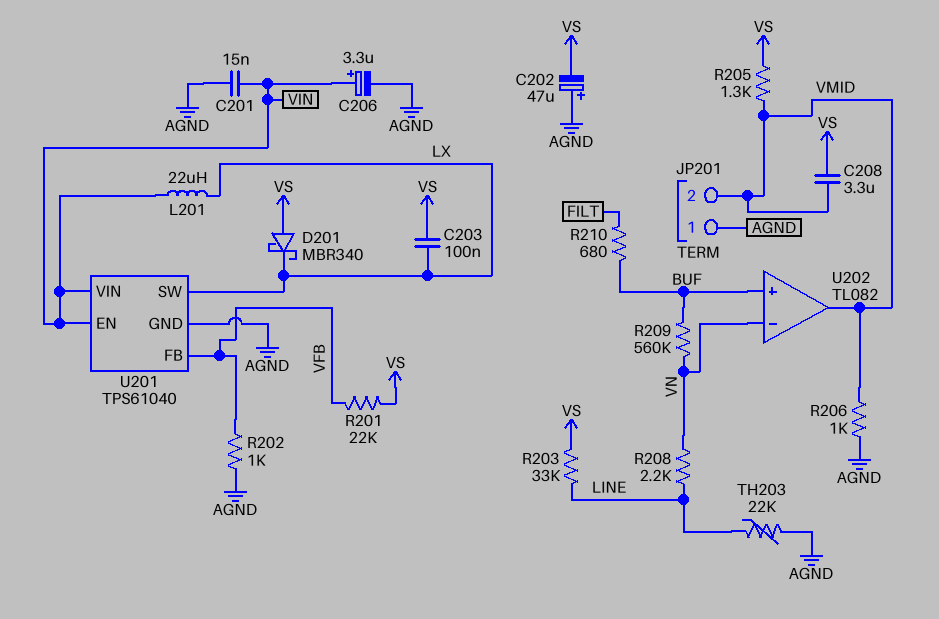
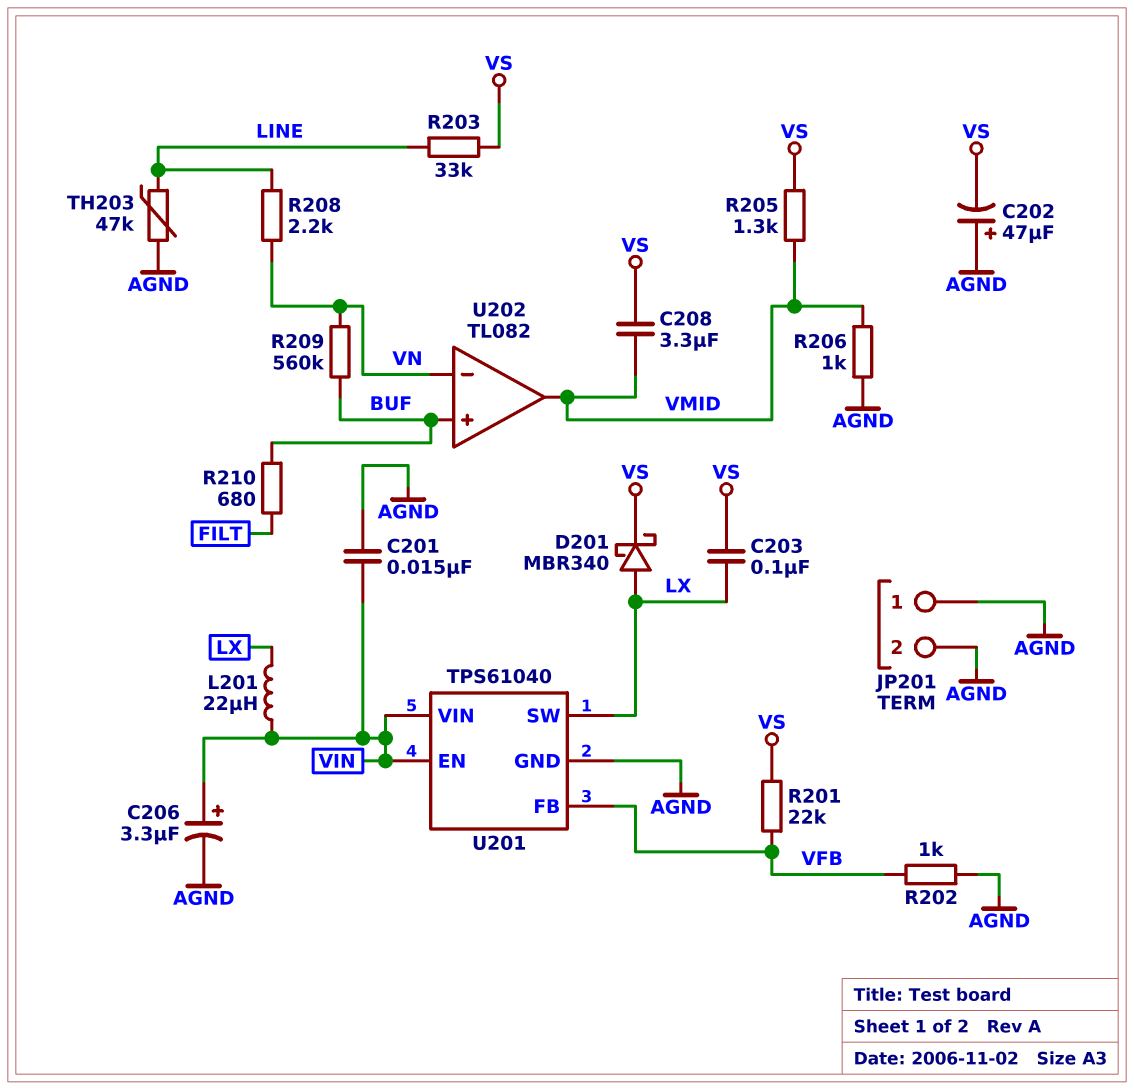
D201: schottky MBR340 (A VS, K LX) -> schottky MBR340 (A LX, K VS)
JP201 pin 2: VMID -> AGND
TH203: 22k (AGND, LINE) -> 47k (AGND, LINE)

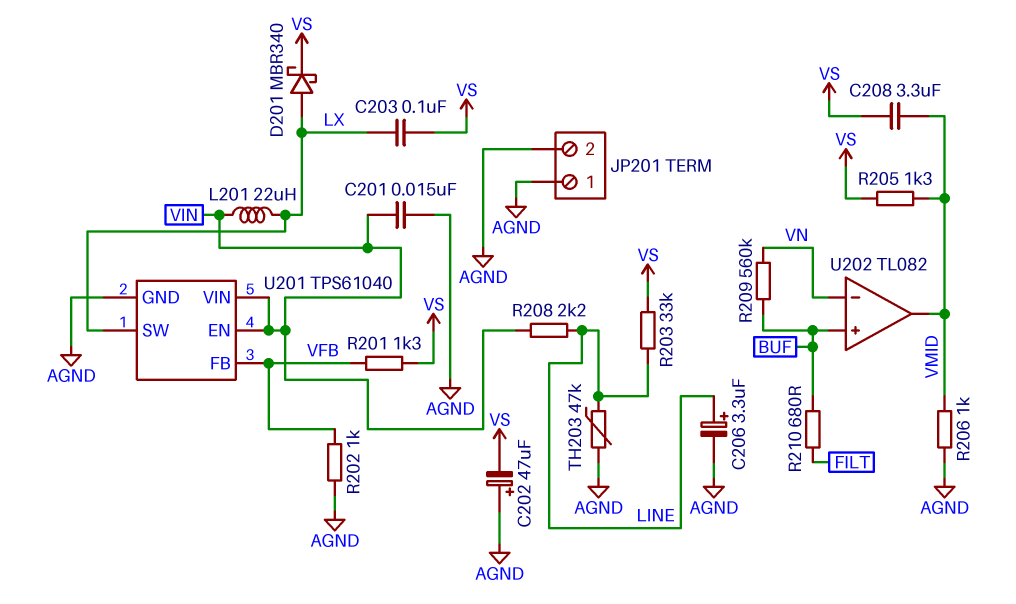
C206: 3.3uF (plus VIN, minus AGND) -> 3.3uF (plus LINE, minus AGND)
R201: 22k (VFB, VS) -> 1.3k (VFB, VS)
R208: 2.2k (LINE, VN) -> 2.2k (LINE, VIN)

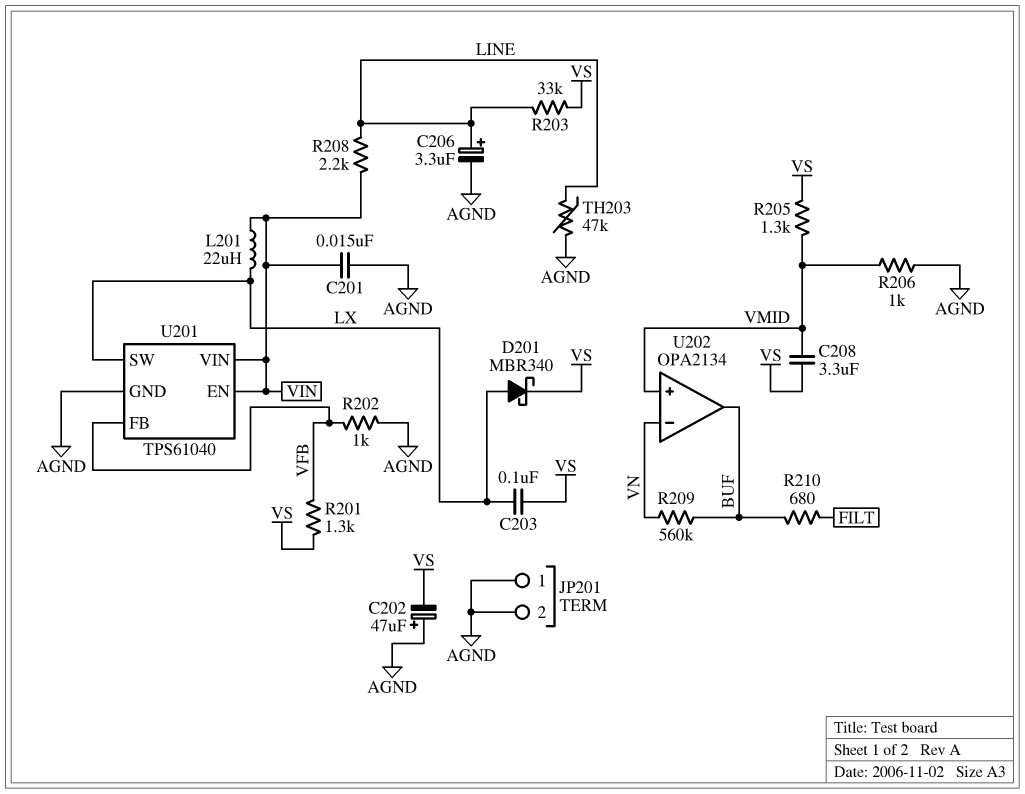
U202: TL082 -> OPA2134
U202 pin in+: BUF -> VMID
U202 pin out: VMID -> BUF

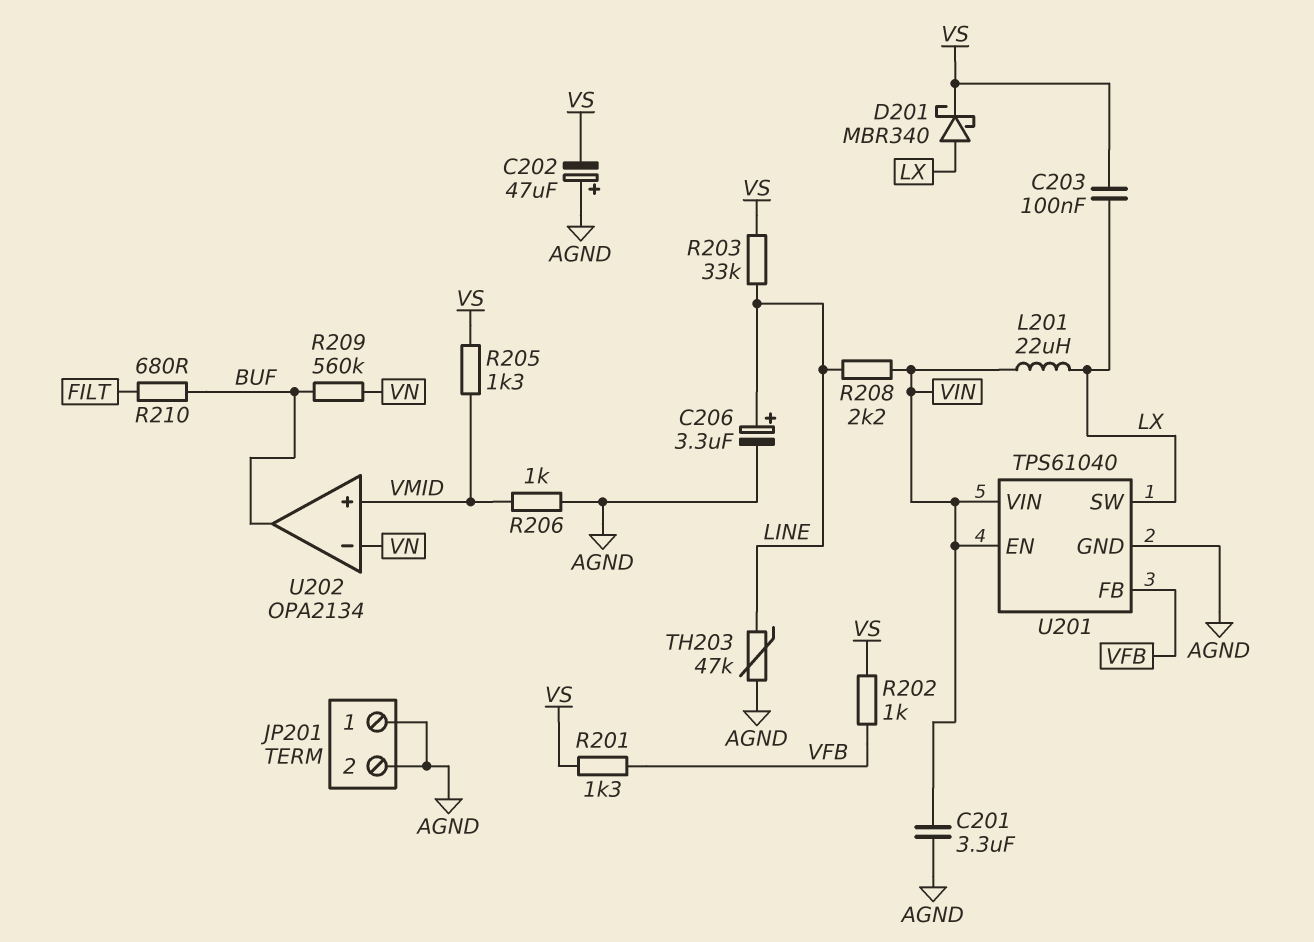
C201: 15nF (AGND, VIN) -> 3.3uF (AGND, VIN)
C208: 3.3uF (VMID, VS) -> none
R202: 1k (AGND, VFB) -> 1k (VFB, VS)

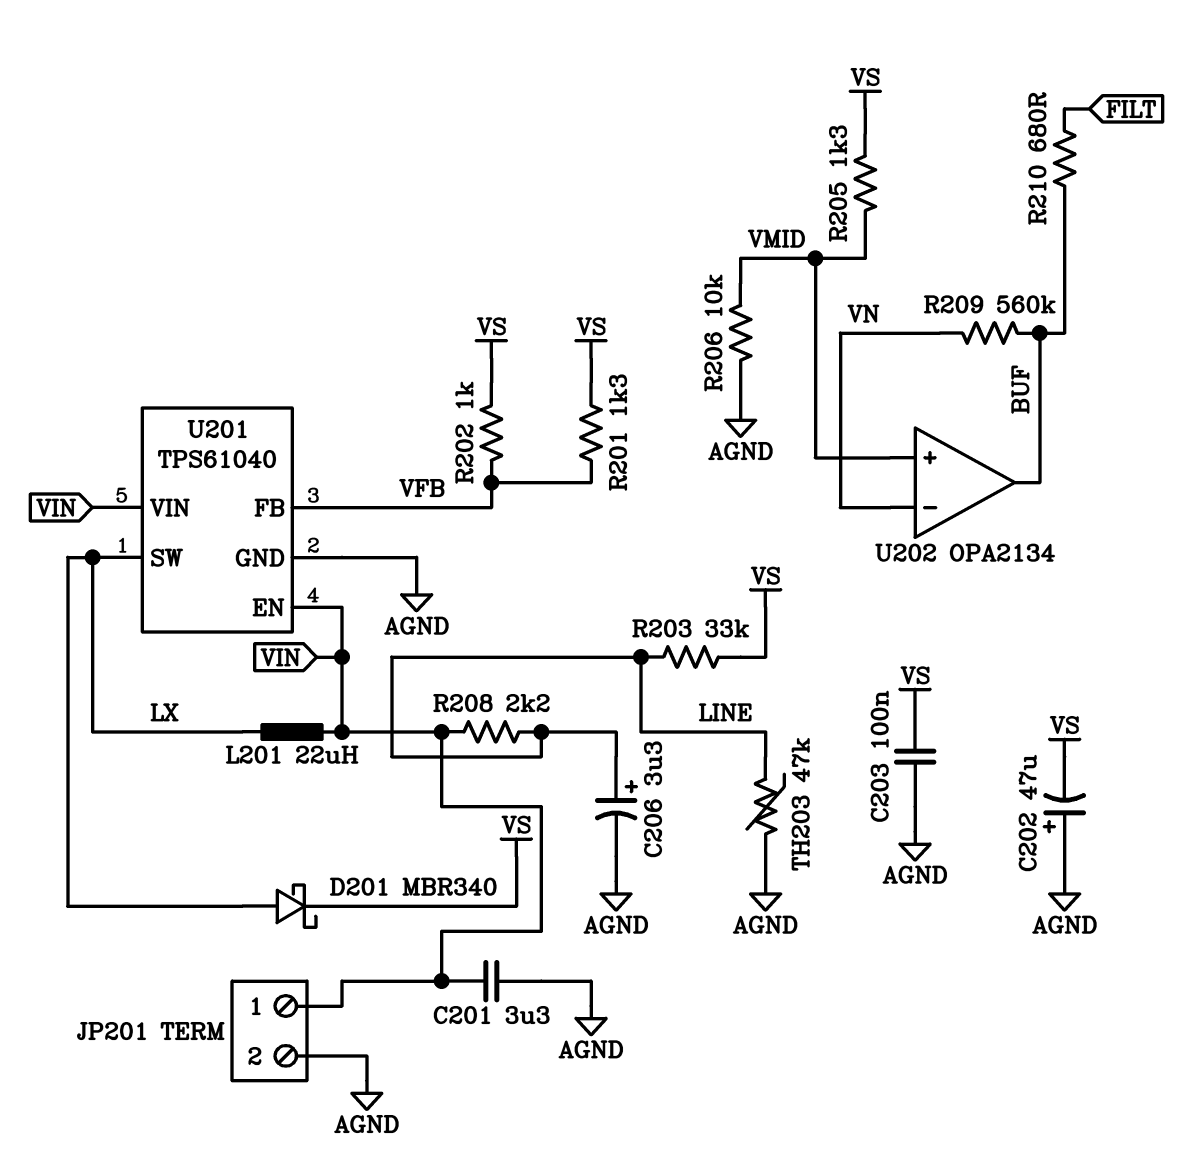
C203: 100nF (LX, VS) -> 100nF (AGND, VS)
JP201 pin 1: AGND -> VIN
R206: 1k (AGND, VMID) -> 10k (AGND, VMID)

